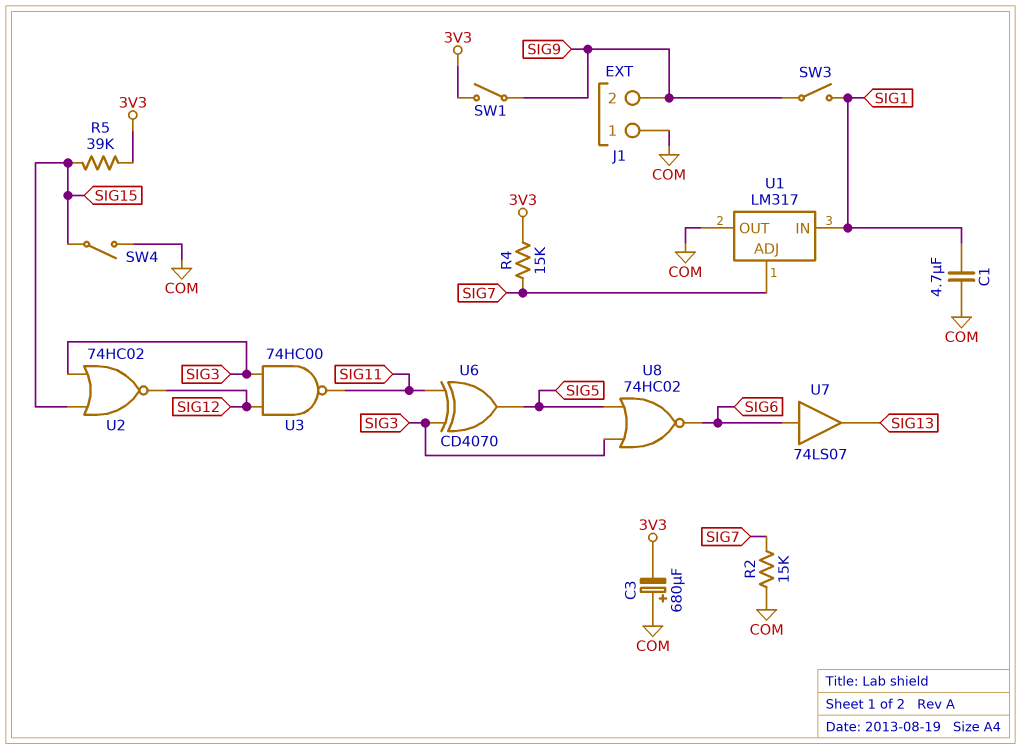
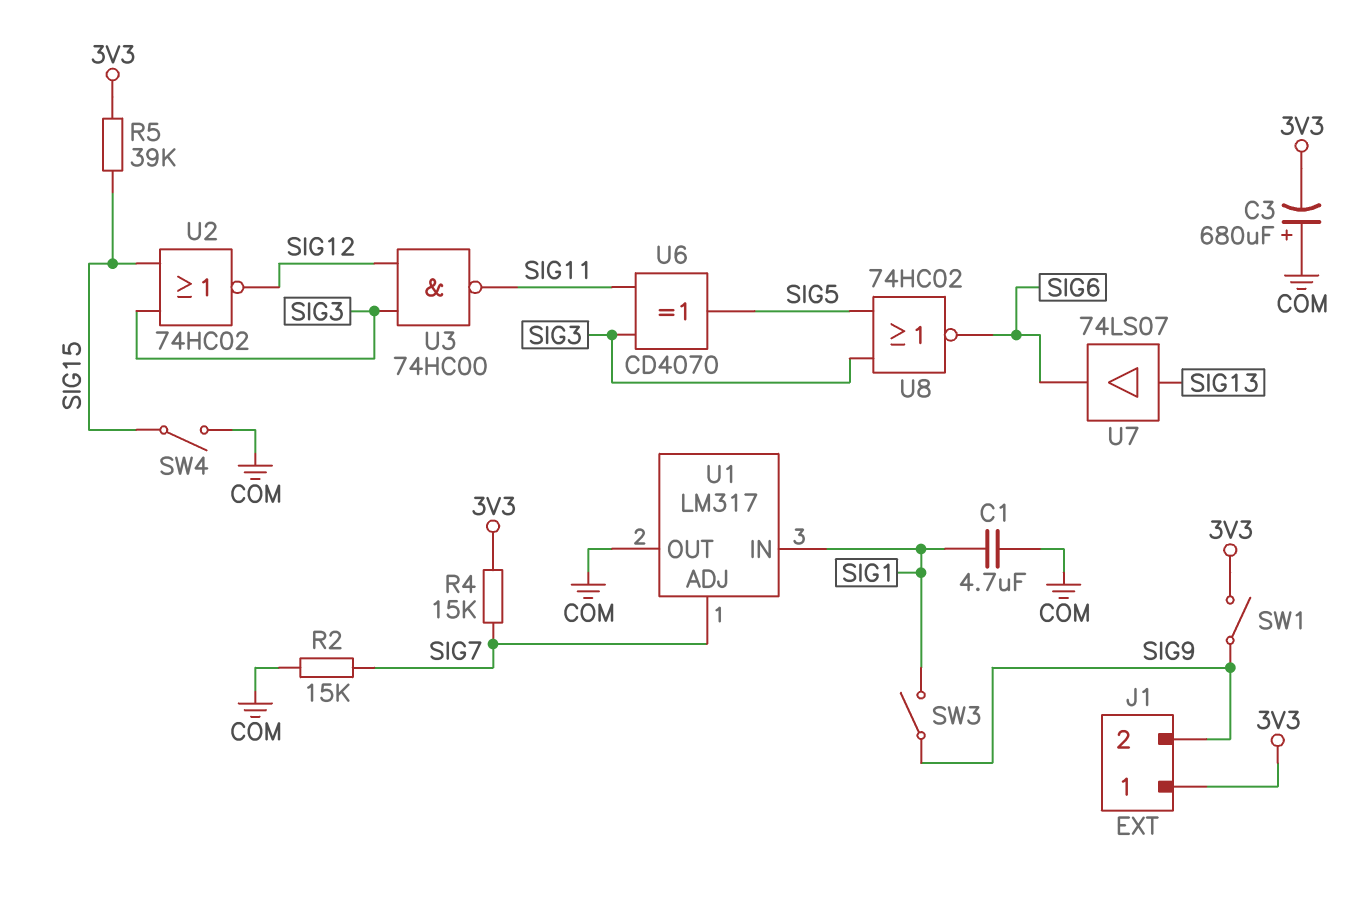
J1 pin 1: COM -> 3V3
U7: buffer 74LS07 (in SIG6, out SIG13) -> buffer 74LS07 (in SIG13, out SIG6)

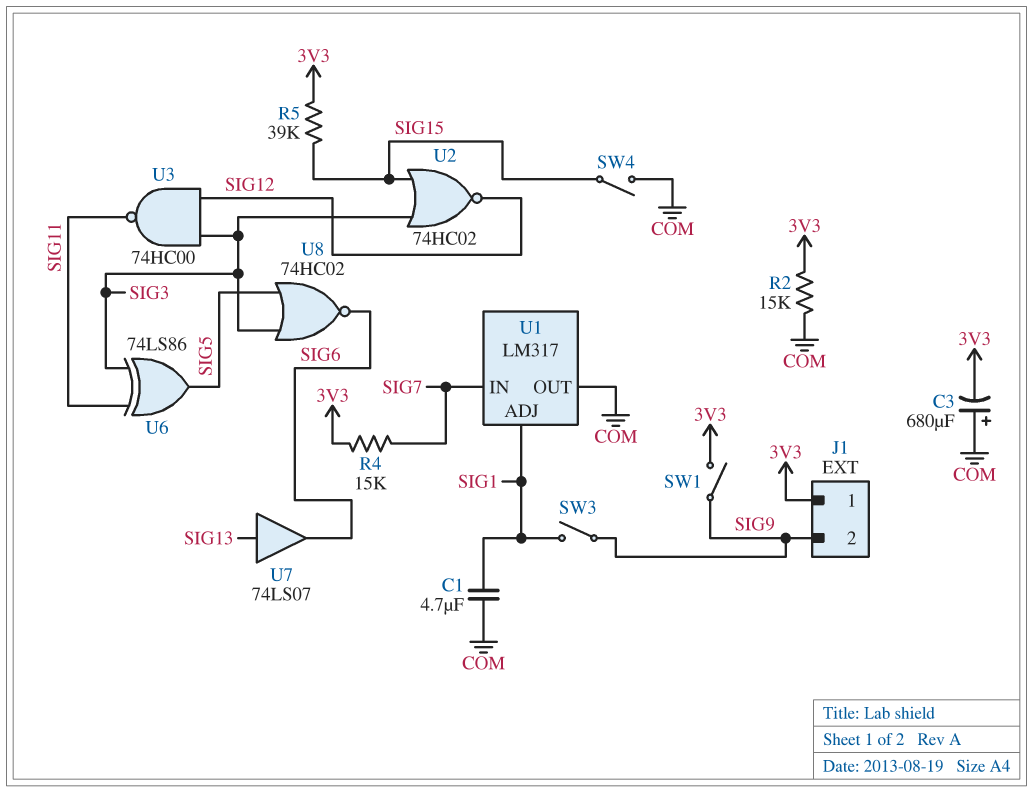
R2: 15k (COM, SIG7) -> 15k (3V3, COM)
U1 pin ADJ: SIG7 -> SIG1
U1 pin IN: SIG1 -> SIG7
U6: XOR CD4070 (in SIG3, in SIG11, out SIG5) -> XOR 74LS86 (in SIG3, in SIG11, out SIG5)

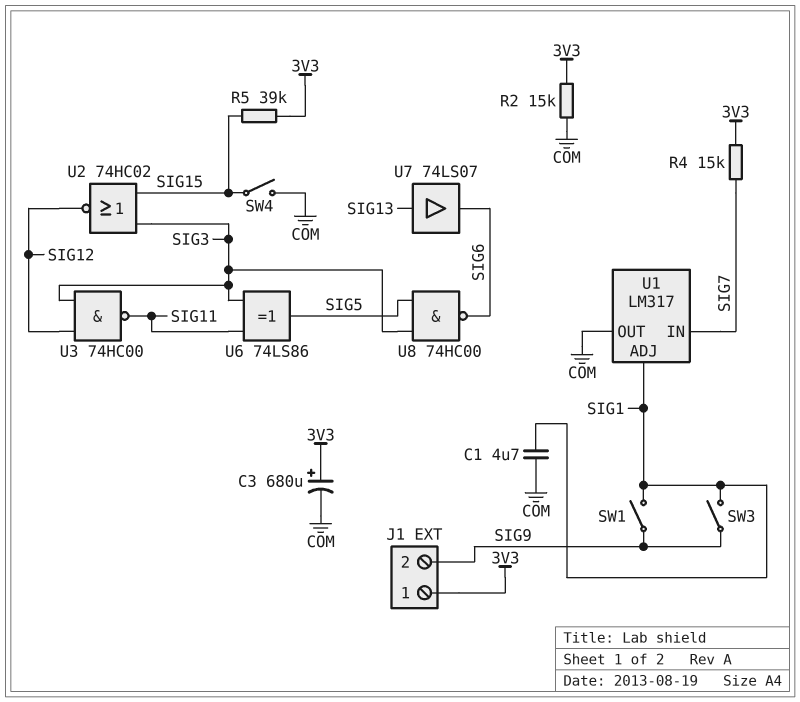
C3: 680uF (plus COM, minus 3V3) -> 680uF (plus 3V3, minus COM)
SW1: switch (3V3, SIG9) -> switch (SIG1, SIG9)
U8: NOR 74HC02 (in SIG3, in SIG5, out SIG6) -> NAND 74HC00 (in SIG3, in SIG5, out SIG6)

